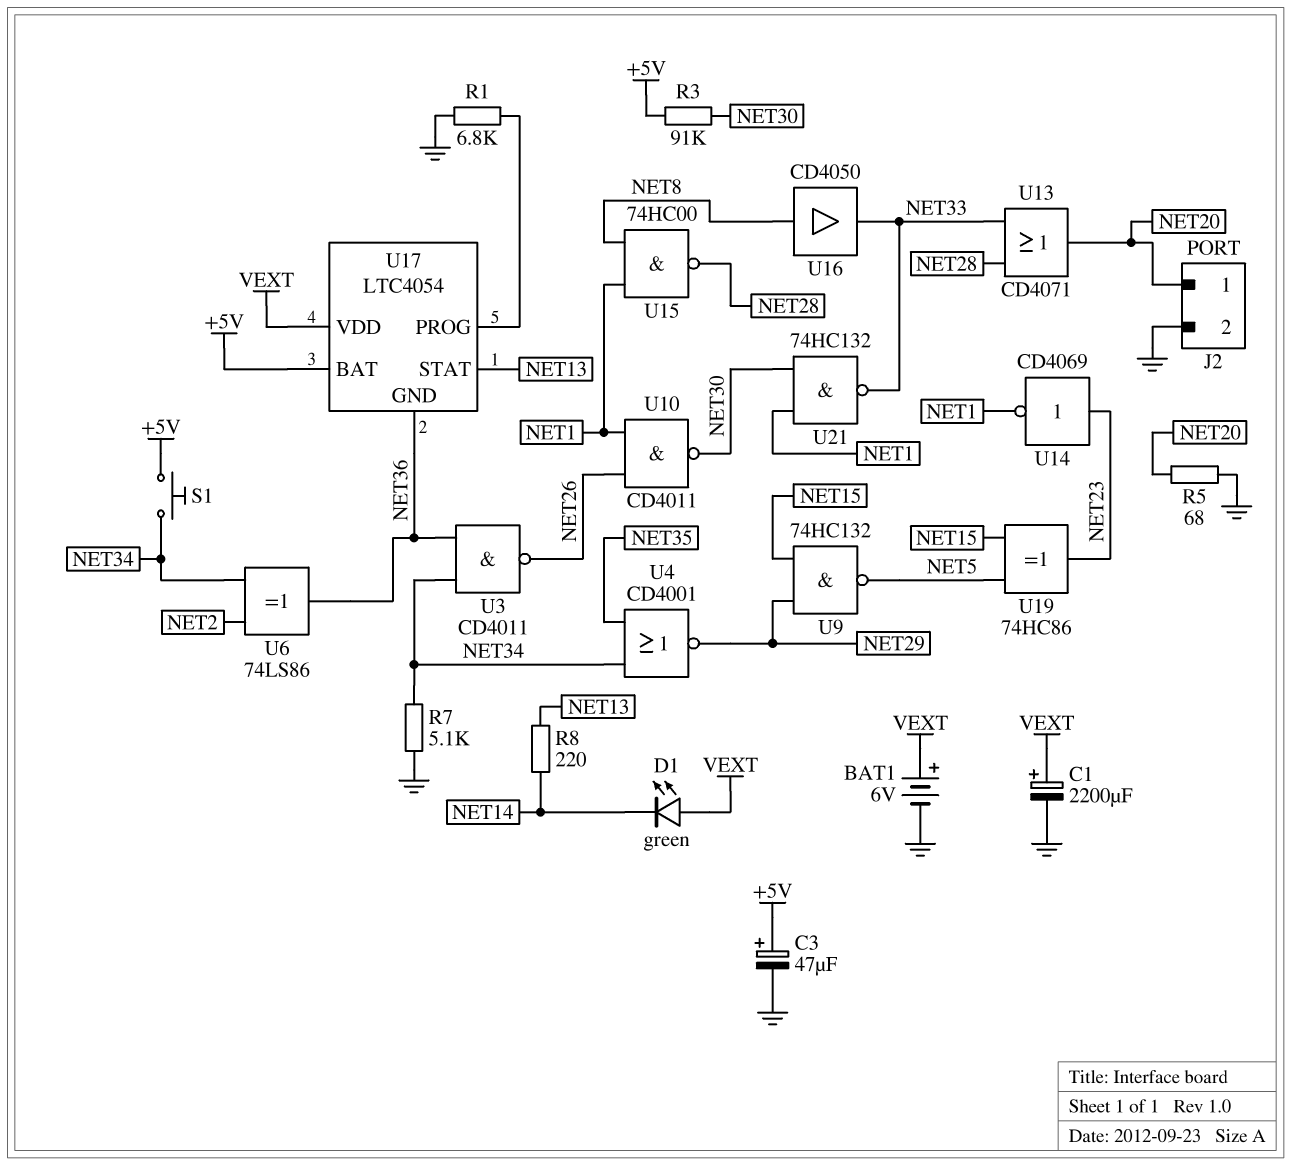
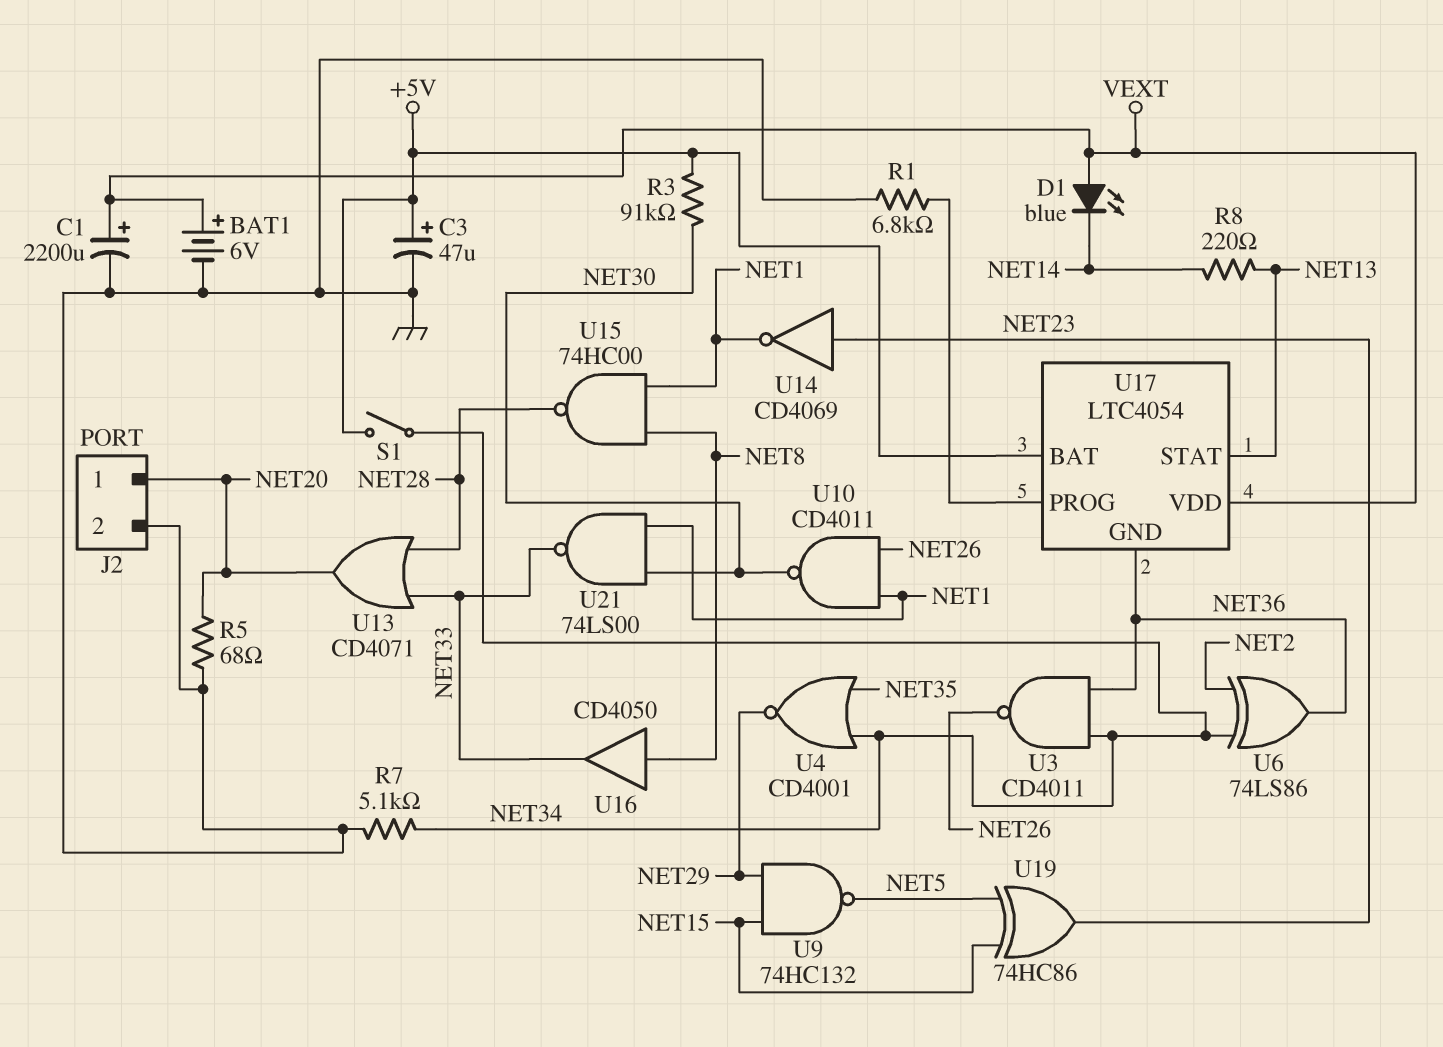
D1: LED green (A VEXT, K NET14) -> LED blue (A VEXT, K NET14)
S1: button (+5V, NET34) -> switch (+5V, NET34)
U21: NAND 74HC132 (in NET1, in NET30, out NET33) -> NAND 74LS00 (in NET1, in NET30, out NET33)

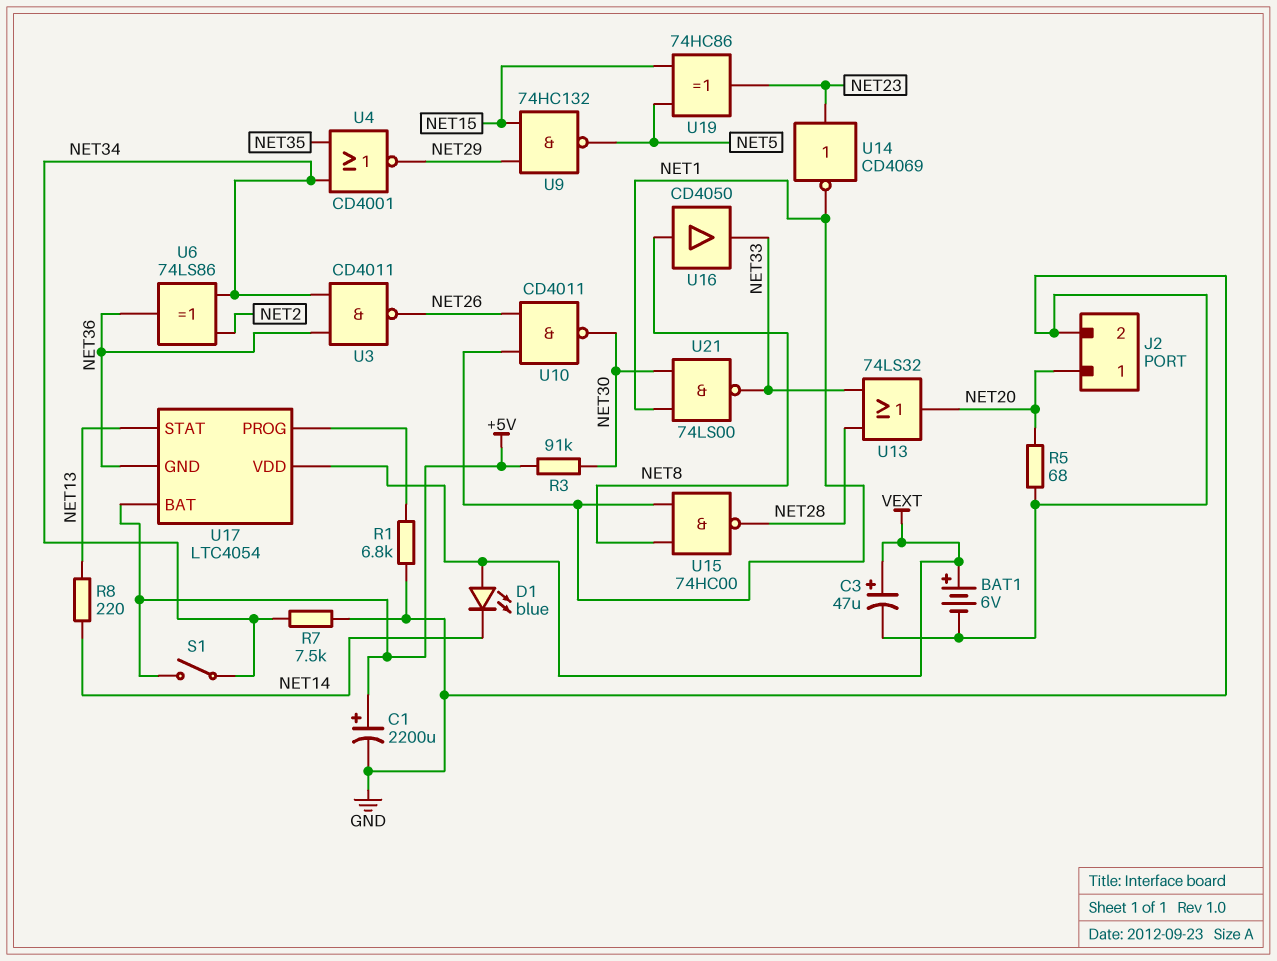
C1: 2200uF (plus VEXT, minus GND) -> 2200uF (plus +5V, minus GND)
C3: 47uF (plus +5V, minus GND) -> 47uF (plus VEXT, minus GND)
R7: 5.1k (GND, NET34) -> 7.5k (GND, NET34)
U13: OR CD4071 (in NET28, in NET33, out NET20) -> OR 74LS32 (in NET28, in NET33, out NET20)

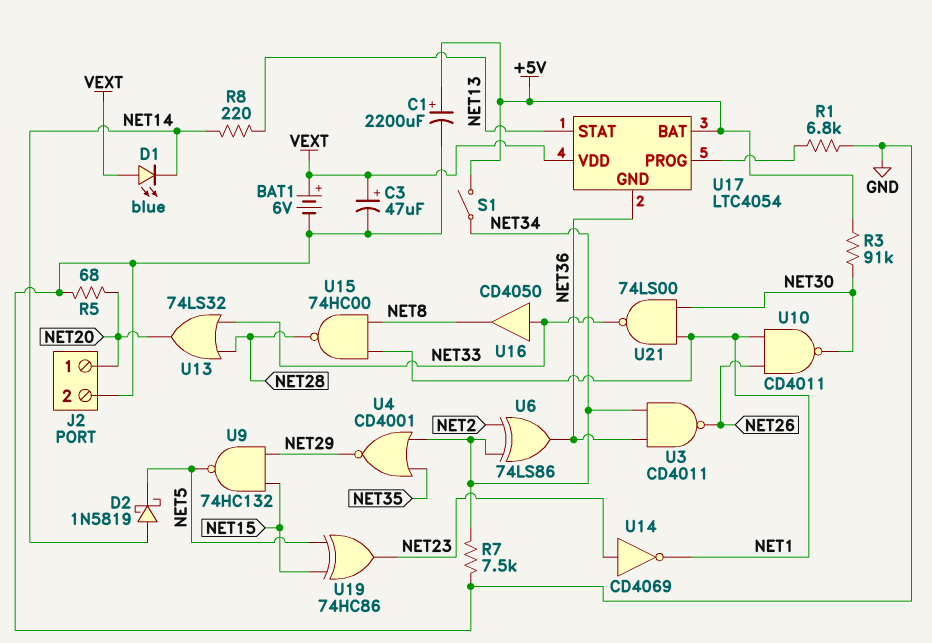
D2: none -> schottky 1N5819 (A NET14, K NET5)
U16: buffer CD4050 (in NET8, out NET33) -> buffer CD4050 (in NET33, out NET8)

